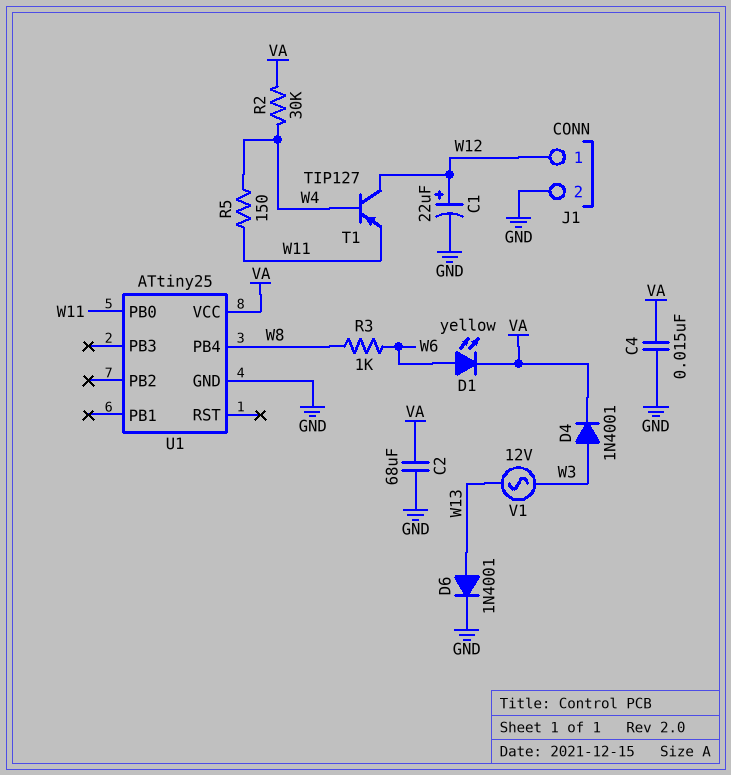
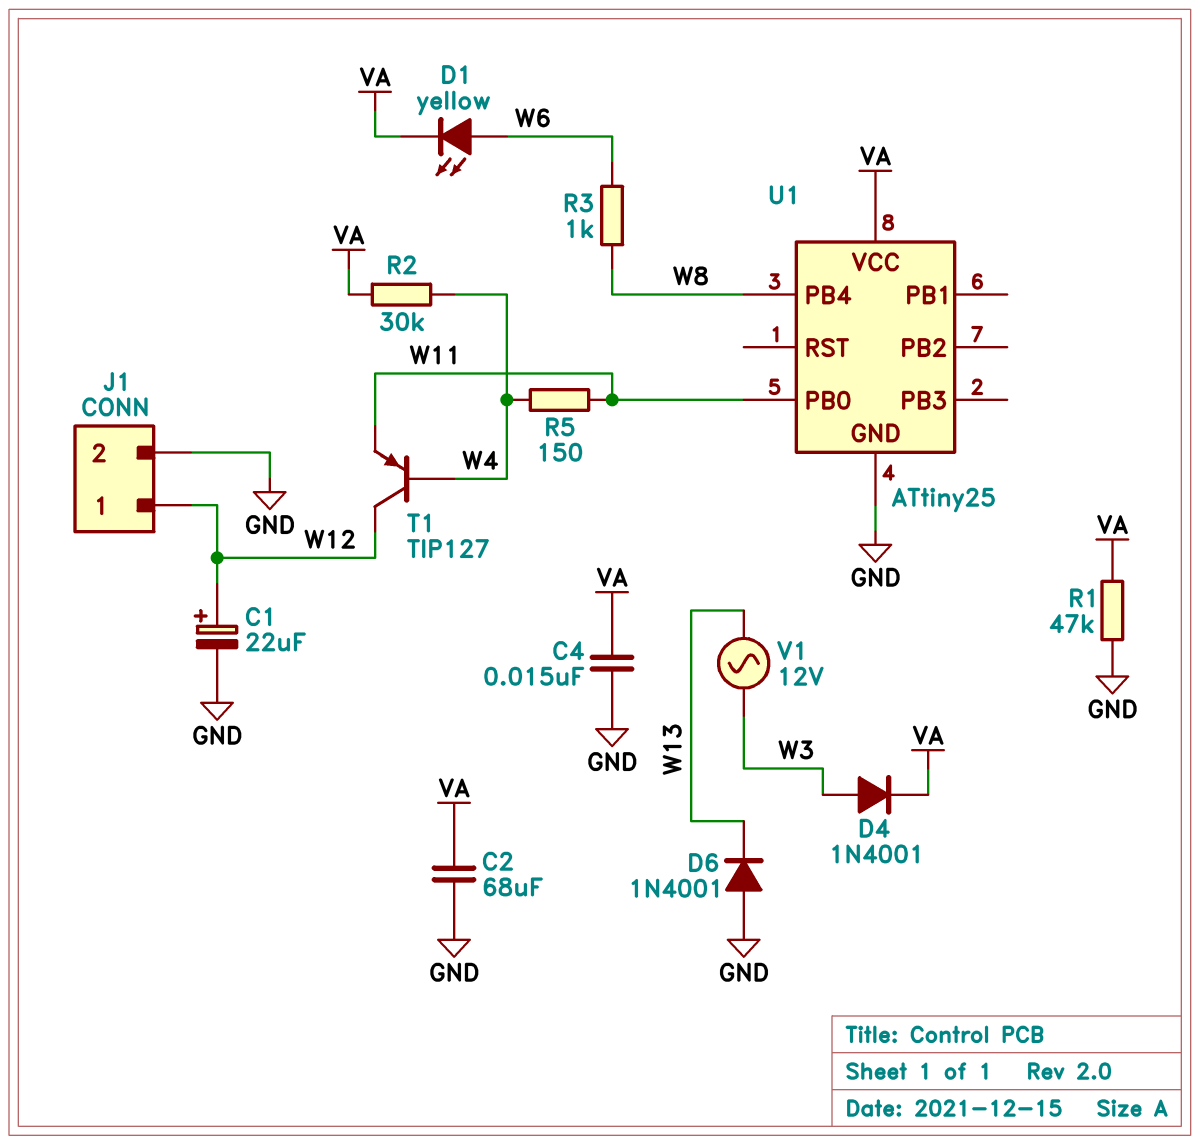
D6: diode 1N4001 (A W13, K GND) -> diode 1N4001 (A GND, K W13)
R1: none -> 47k (GND, VA)

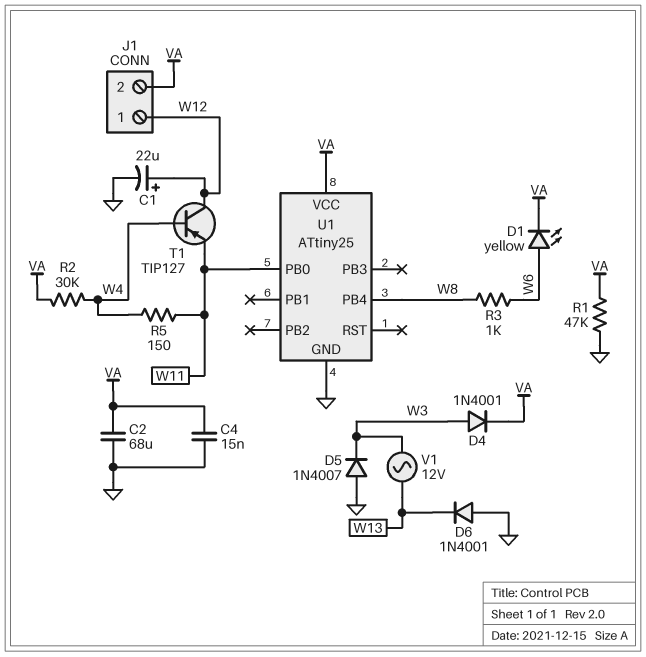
D5: none -> diode 1N4007 (A GND, K W3)
J1 pin 2: GND -> VA

